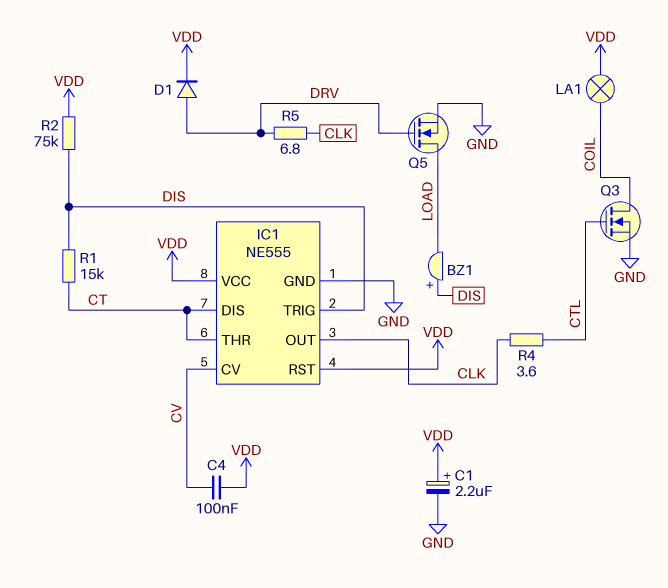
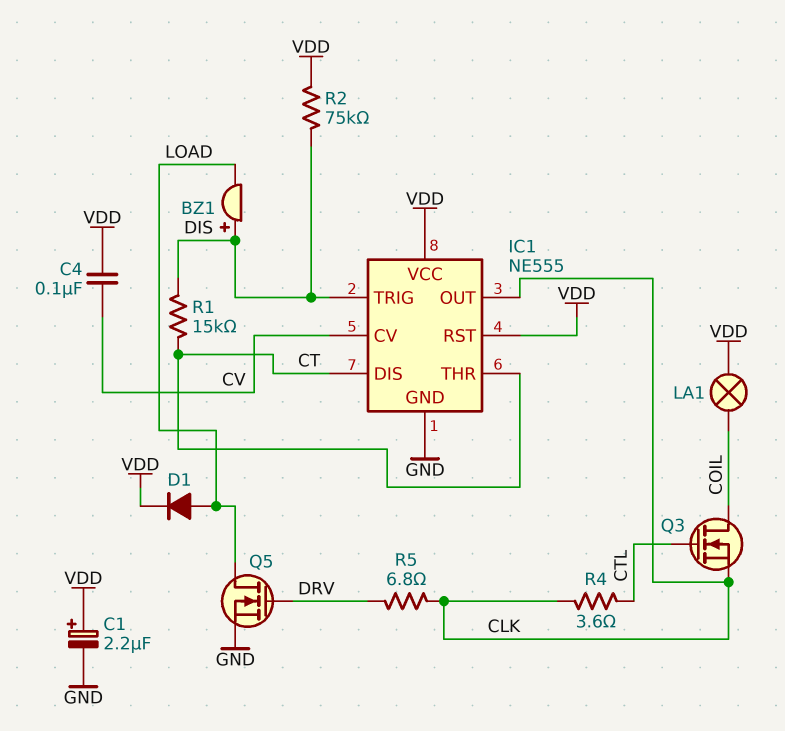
D1: diode (A DRV, K VDD) -> diode (A LOAD, K VDD)
Q3: NMOS (G CTL, D COIL, S GND) -> NMOS (G CTL, D COIL, S CLK)

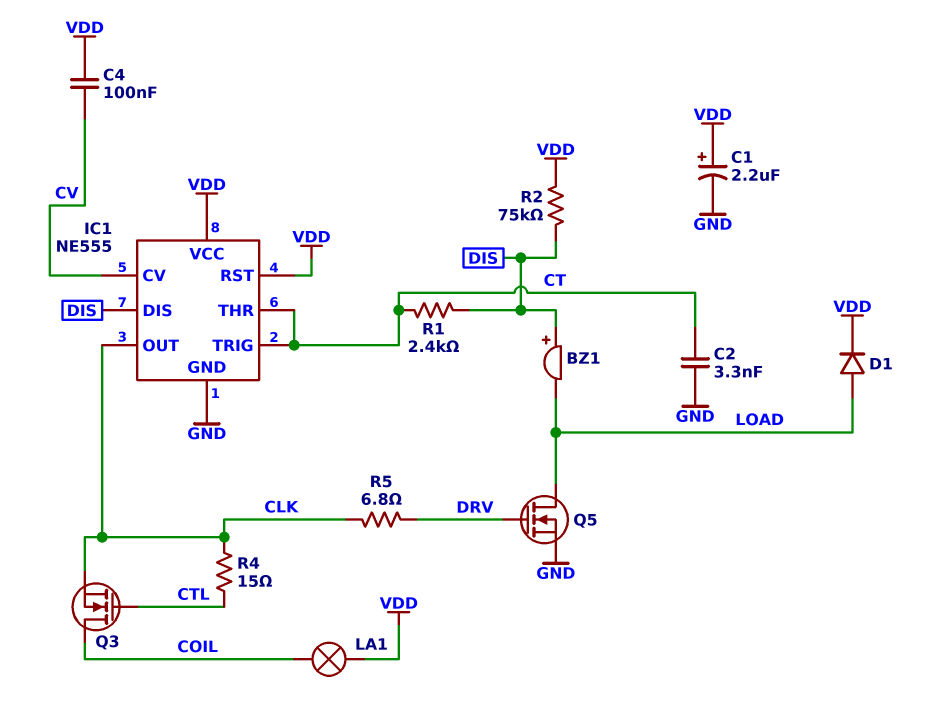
C2: none -> 3.3nF (CT, GND)
IC1 pin DIS: CT -> DIS
IC1 pin TRIG: DIS -> CT
R1: 15k (CT, DIS) -> 2.4k (CT, DIS)
R4: 3.6 (CLK, CTL) -> 15 (CLK, CTL)

